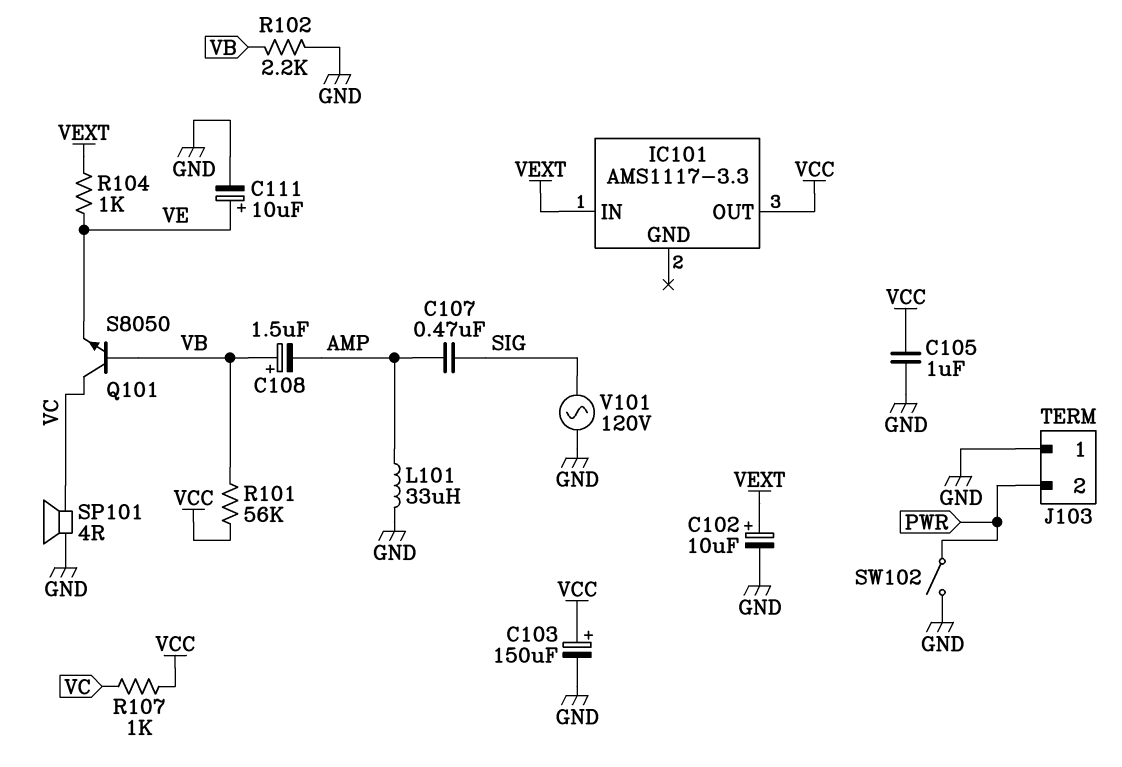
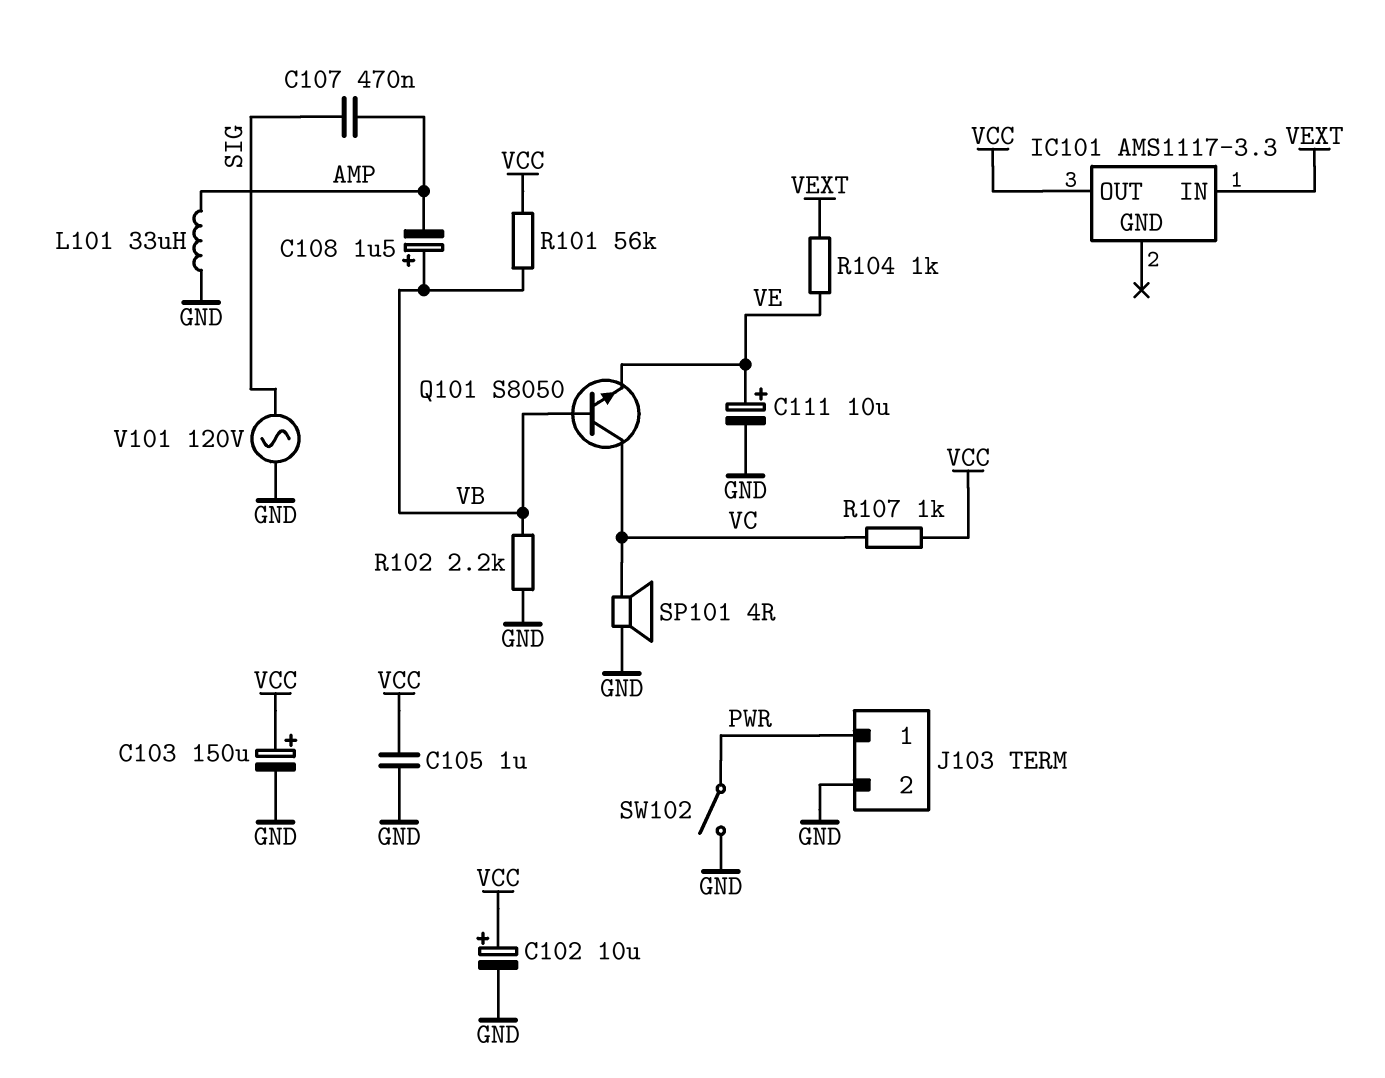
C102: 10uF (plus VEXT, minus GND) -> 10uF (plus VCC, minus GND)
J103 pin 1: GND -> PWR
J103 pin 2: PWR -> GND

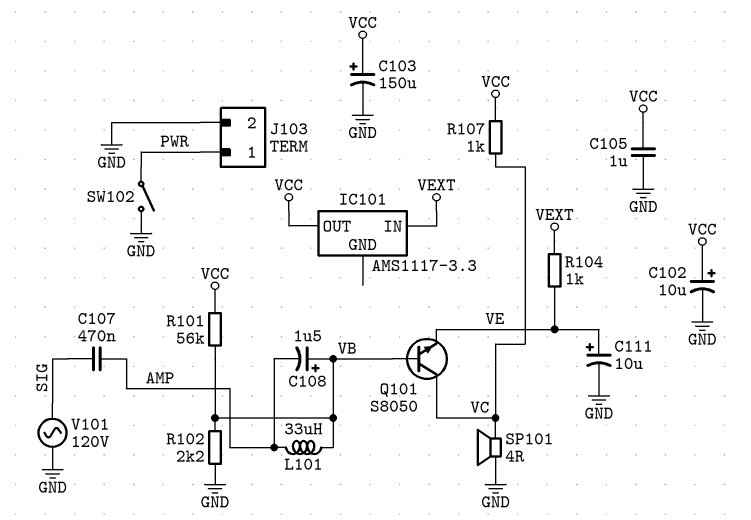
L101: 33uH (AMP, GND) -> 33uH (AMP, VB)

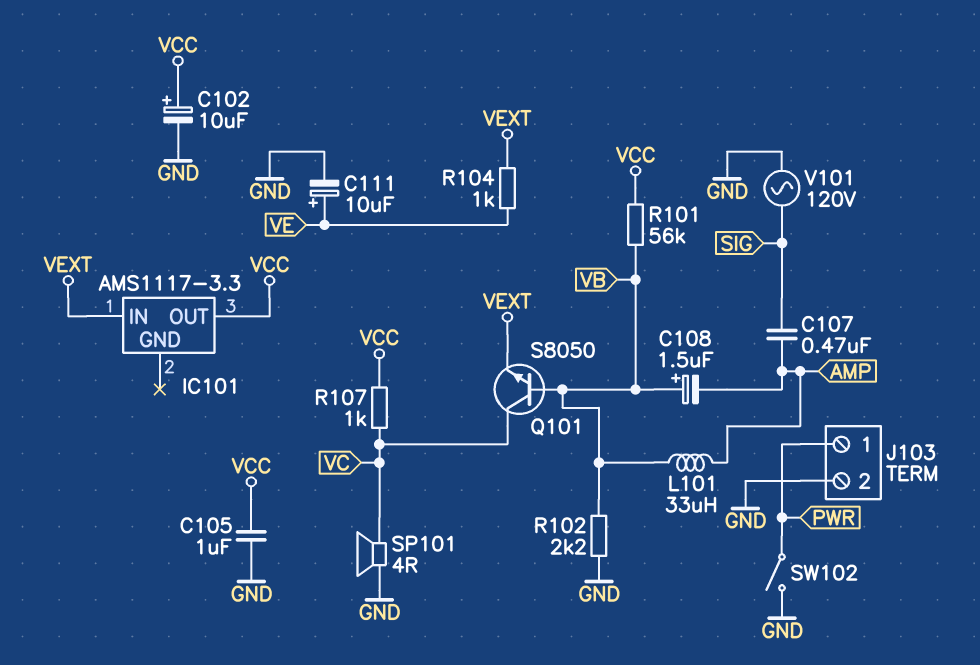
C103: 150uF (plus VCC, minus GND) -> none
Q101: NPN S8050 (B VB, C VC, E VE) -> NPN S8050 (B VB, C VC, E VEXT)

